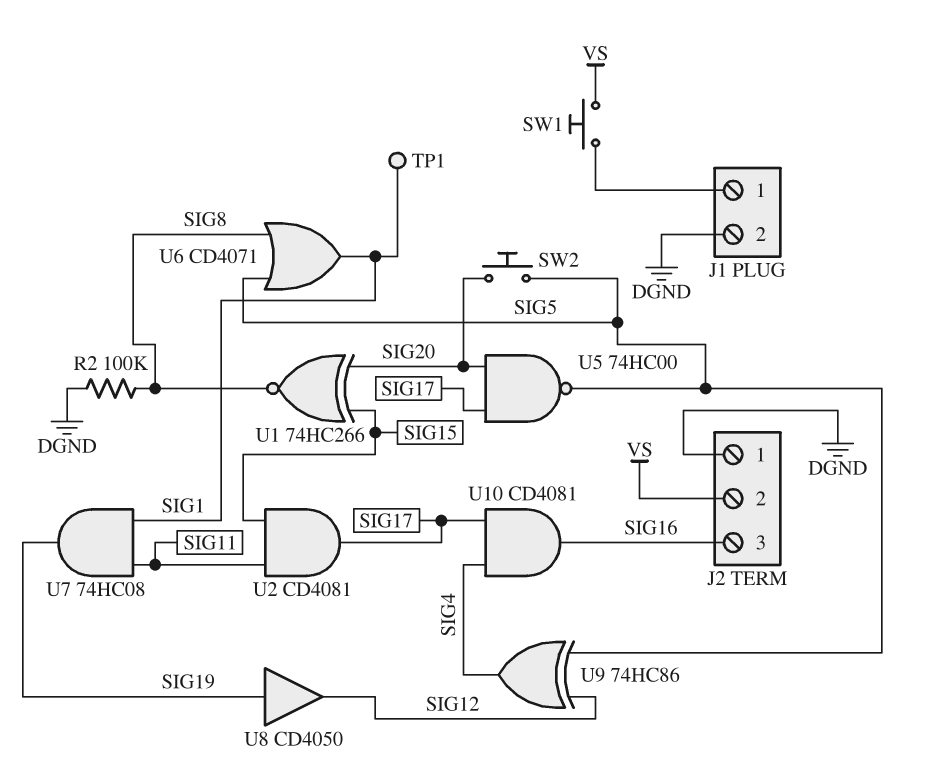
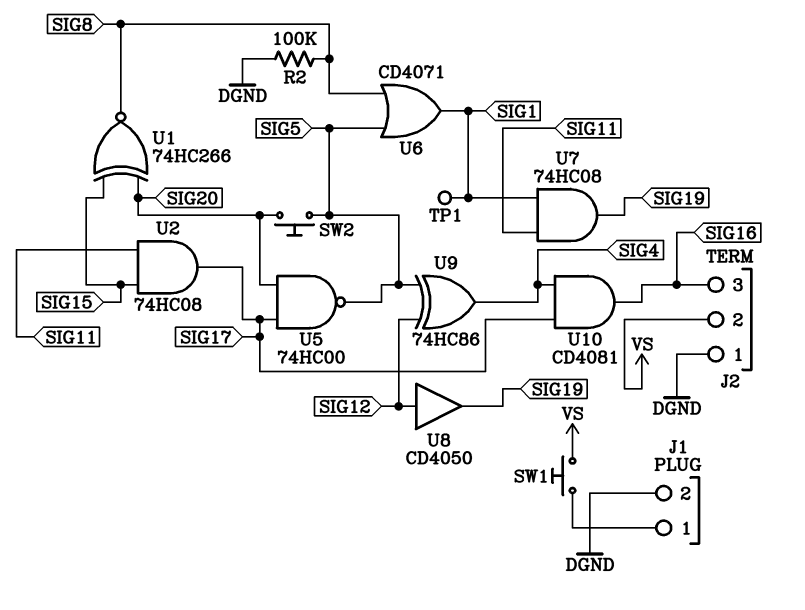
U2: AND CD4081 (in SIG11, in SIG15, out SIG17) -> AND 74HC08 (in SIG11, in SIG15, out SIG17)
U8: buffer CD4050 (in SIG19, out SIG12) -> buffer CD4050 (in SIG12, out SIG19)

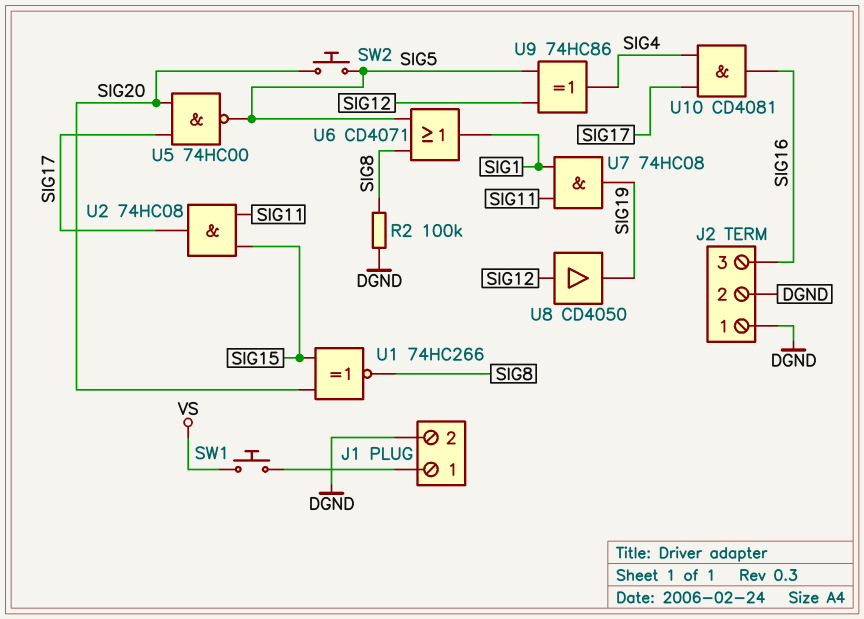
J2 pin 2: VS -> DGND
TP1: test point (SIG1) -> none

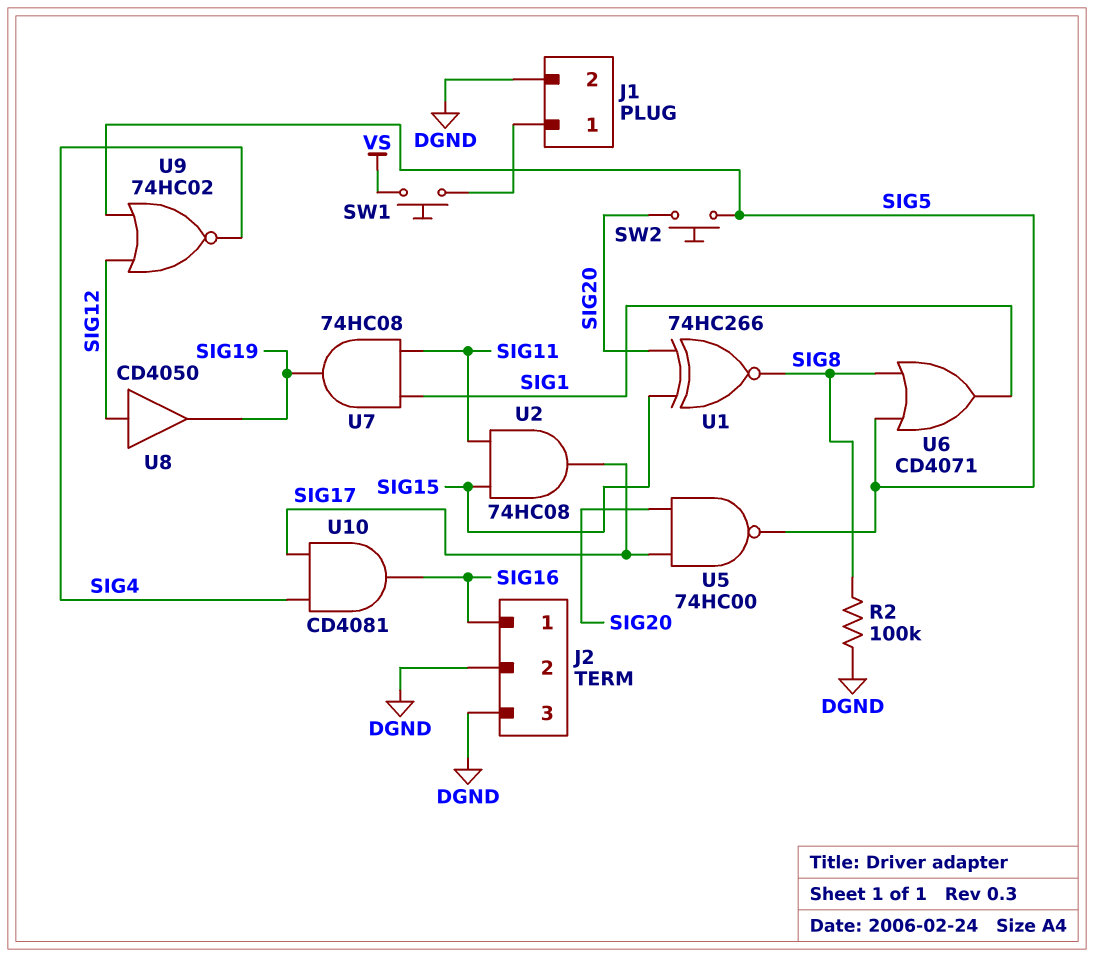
J2 pin 1: DGND -> SIG16
J2 pin 3: SIG16 -> DGND
U9: XOR 74HC86 (in SIG5, in SIG12, out SIG4) -> NOR 74HC02 (in SIG5, in SIG12, out SIG4)

